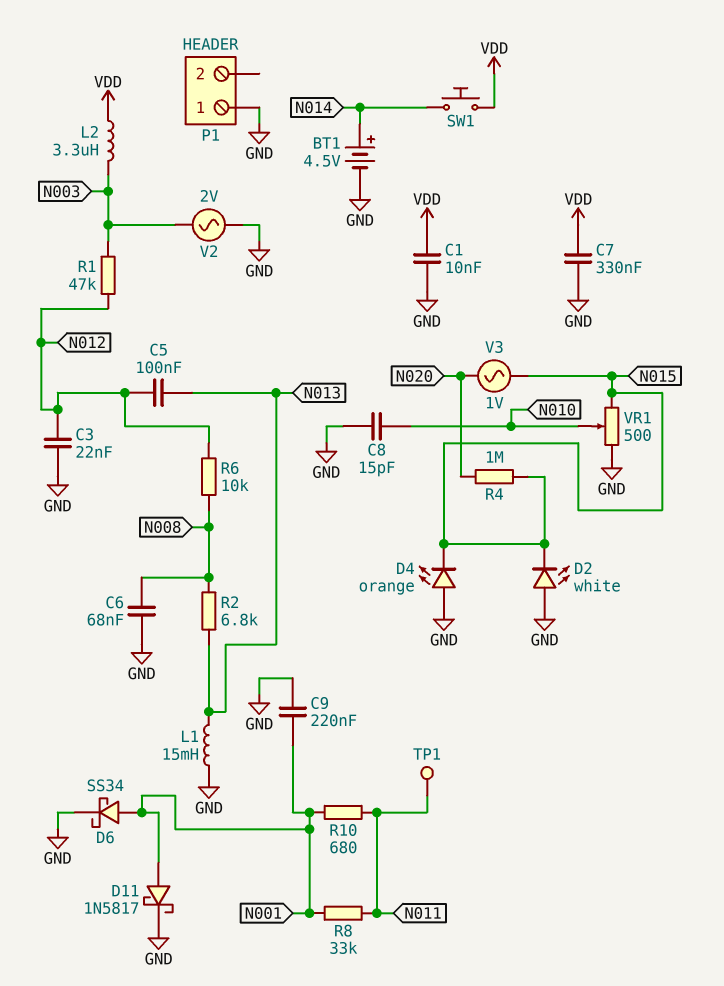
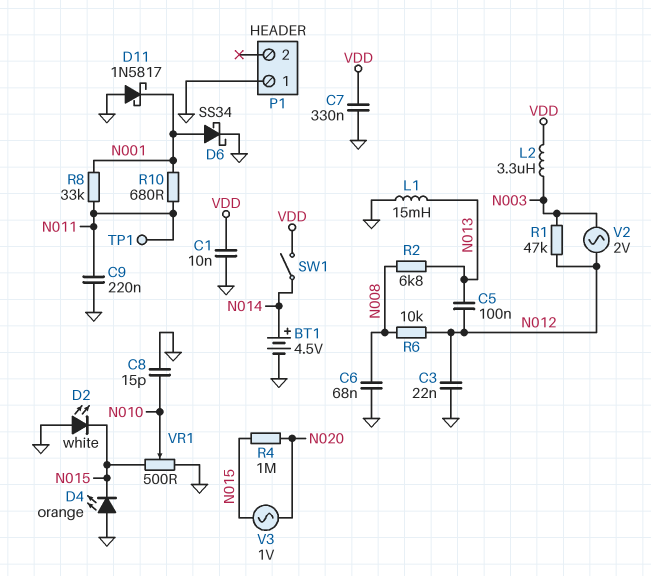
C9: 220nF (GND, N001) -> 220nF (GND, N011)
D11: schottky 1N5817 (A N001, K GND) -> schottky 1N5817 (A GND, K N001)
SW1: button (N014, VDD) -> switch (N014, VDD)
V2: AC 2V (GND, N003) -> AC 2V (N003, N012)

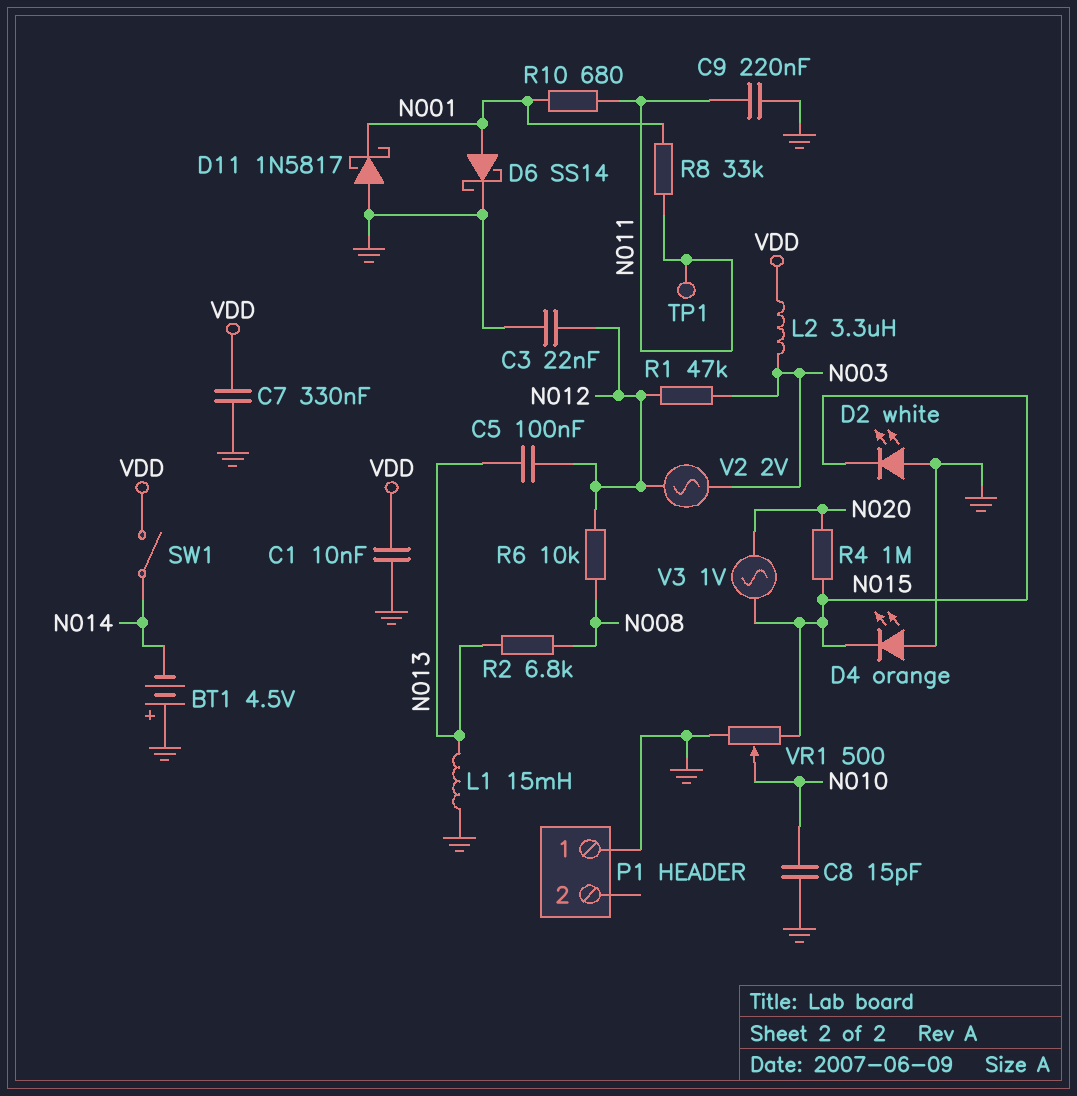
BT1: 4.5V (plus N014, minus GND) -> 4.5V (plus GND, minus N014)
C6: 68nF (GND, N008) -> none
D6: schottky SS34 (A N001, K GND) -> schottky SS14 (A N001, K GND)

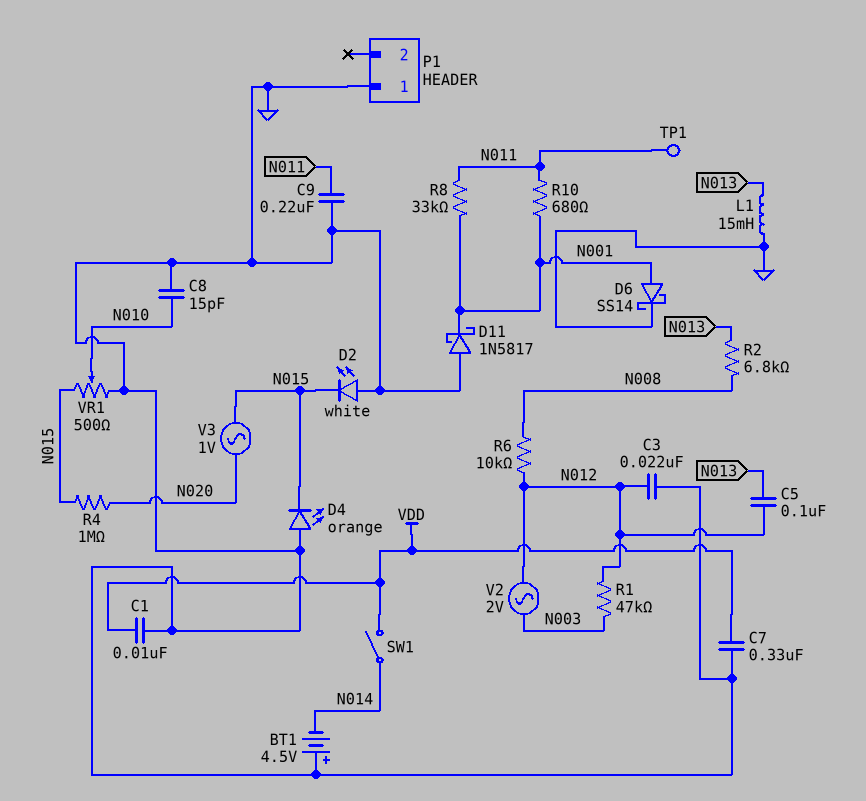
L2: 3.3uH (N003, VDD) -> none

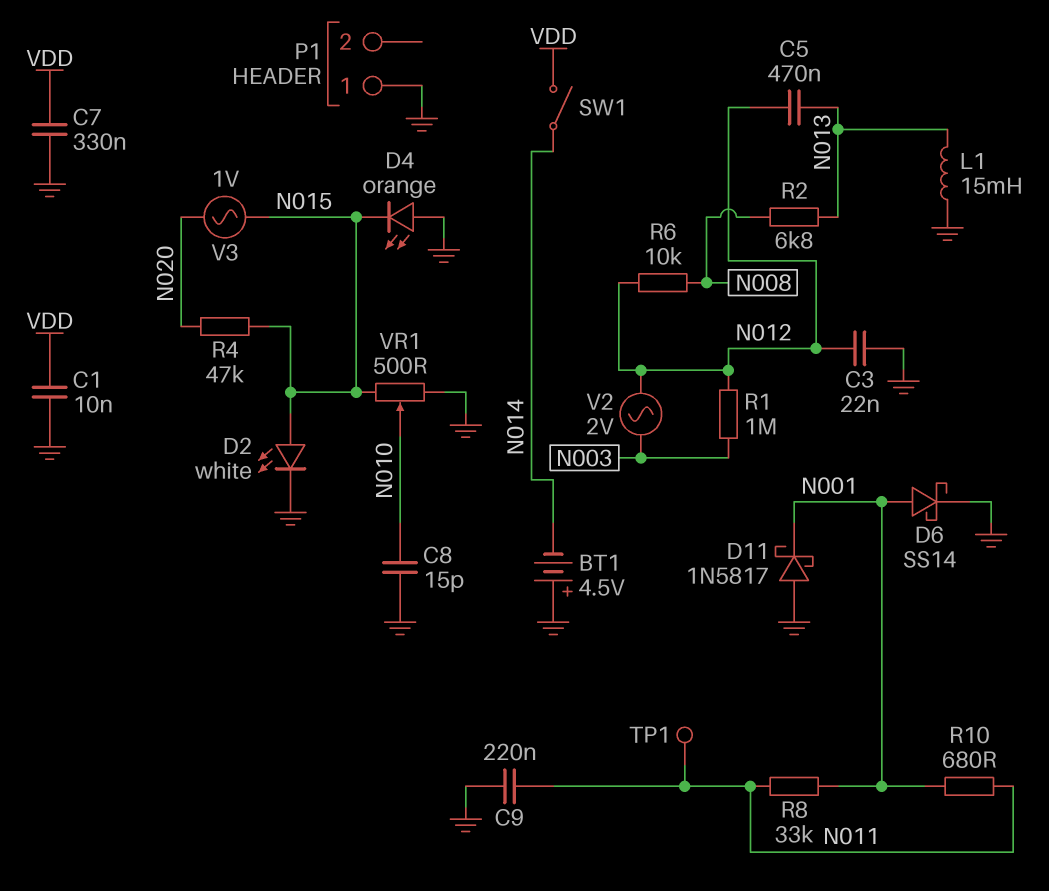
C5: 100nF (N012, N013) -> 470nF (N012, N013)
D2: LED white (A GND, K N015) -> LED white (A N015, K GND)
R1: 47k (N003, N012) -> 1M (N003, N012)
R4: 1M (N015, N020) -> 47k (N015, N020)

